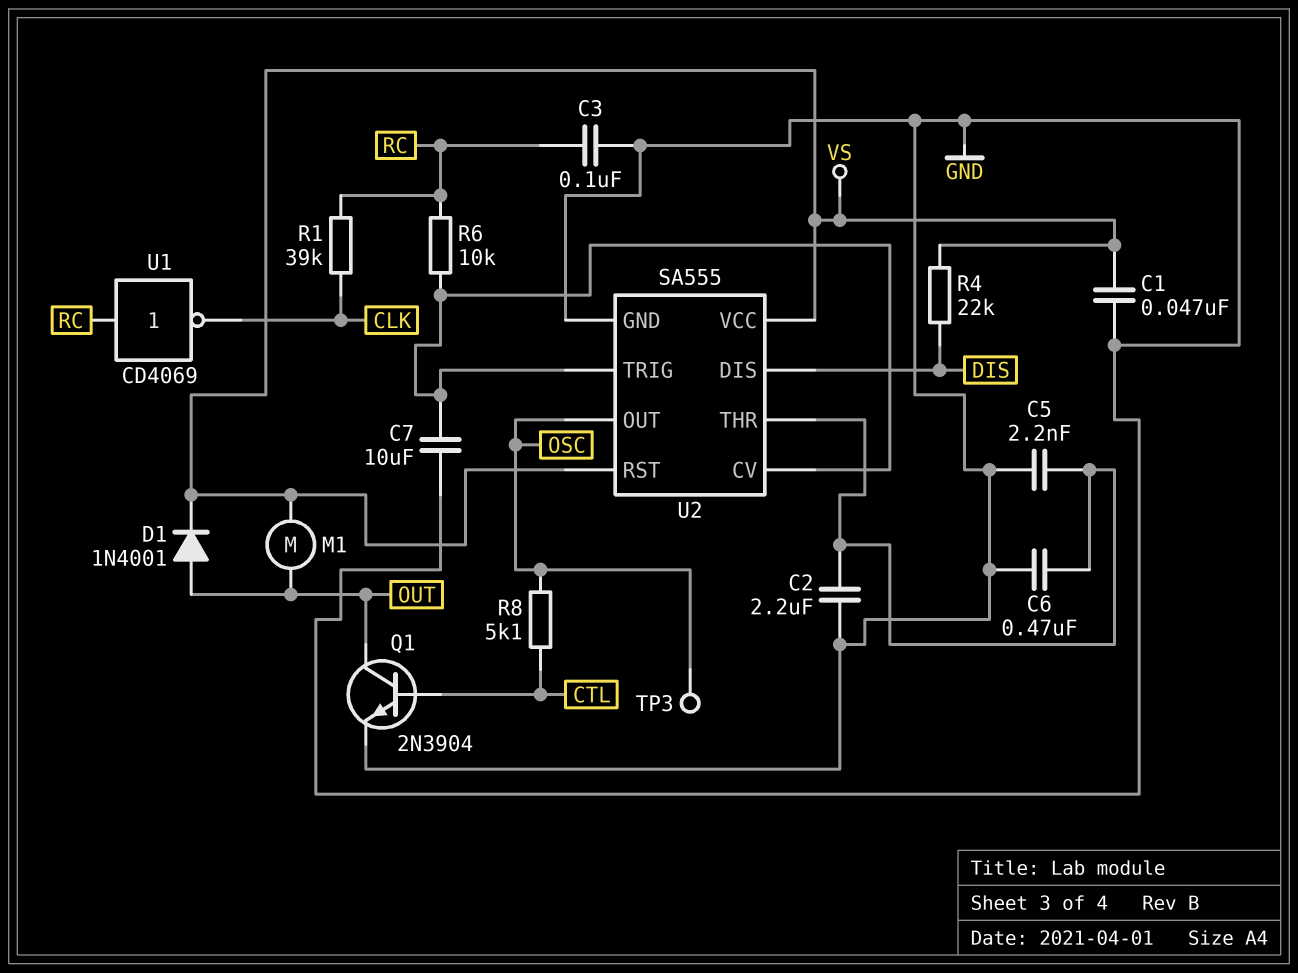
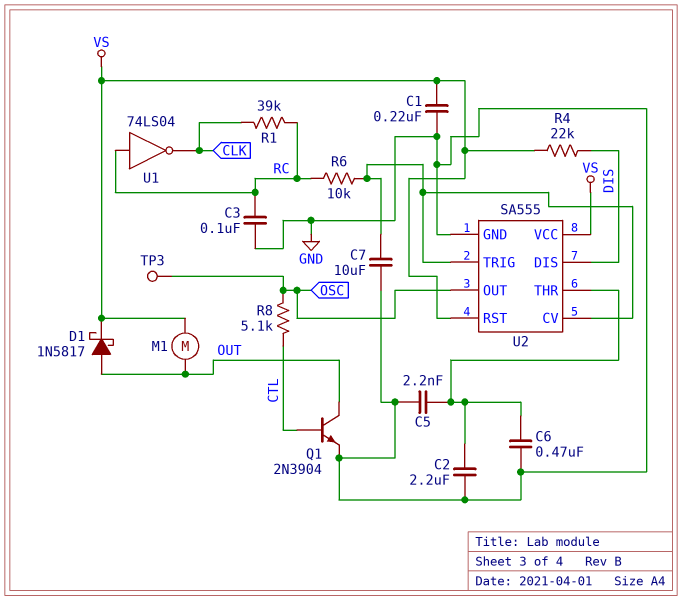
C1: 47nF (GND, VS) -> 220nF (GND, VS)
D1: diode 1N4001 (A OUT, K VS) -> schottky 1N5817 (A OUT, K VS)
U1: NOT CD4069 (in RC, out CLK) -> NOT 74LS04 (in RC, out CLK)

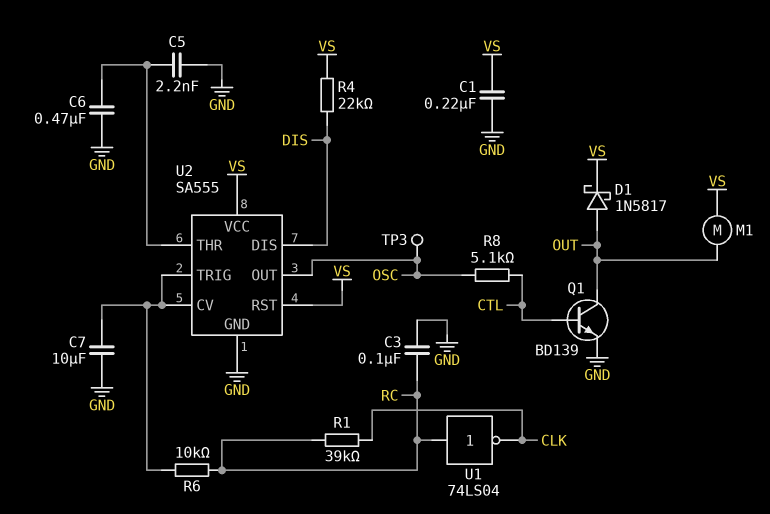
C2: 2.2uF (GND, U2/THR) -> none
Q1: NPN 2N3904 (B CTL, C OUT, E GND) -> NPN BD139 (B CTL, C OUT, E GND)

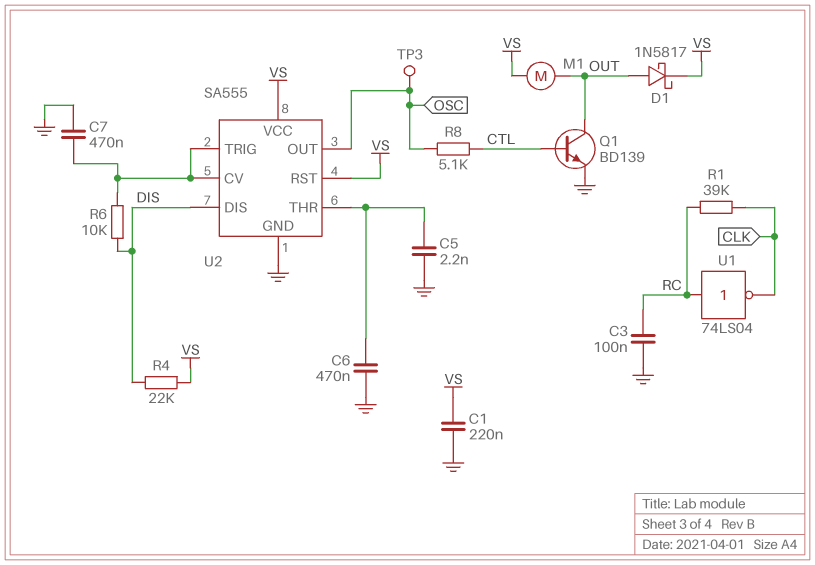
C7: 10uF (GND, U2/CV) -> 470nF (GND, U2/CV)
R6: 10k (RC, U2/CV) -> 10k (DIS, U2/CV)

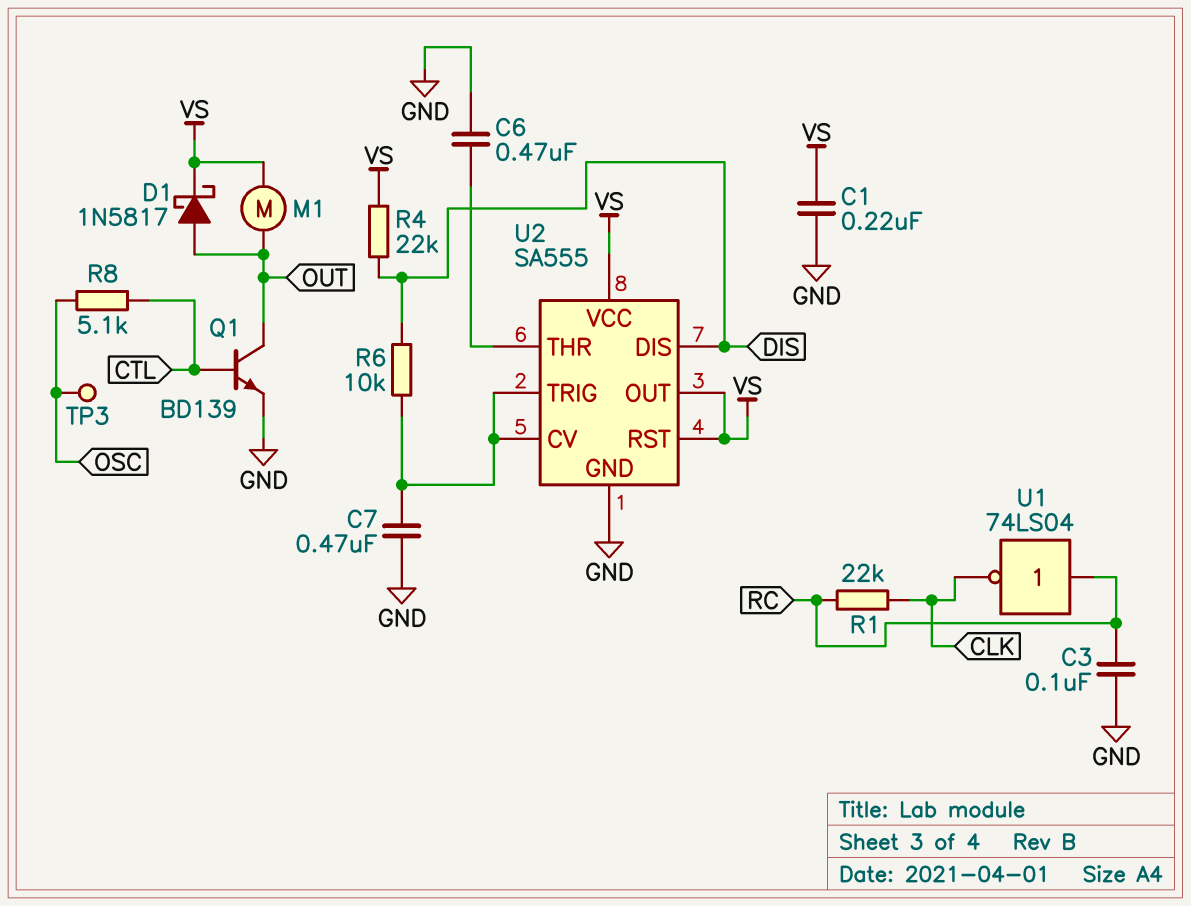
C5: 2.2nF (GND, U2/THR) -> none
R1: 39k (CLK, RC) -> 22k (CLK, RC)
U2 pin OUT: OSC -> VS

